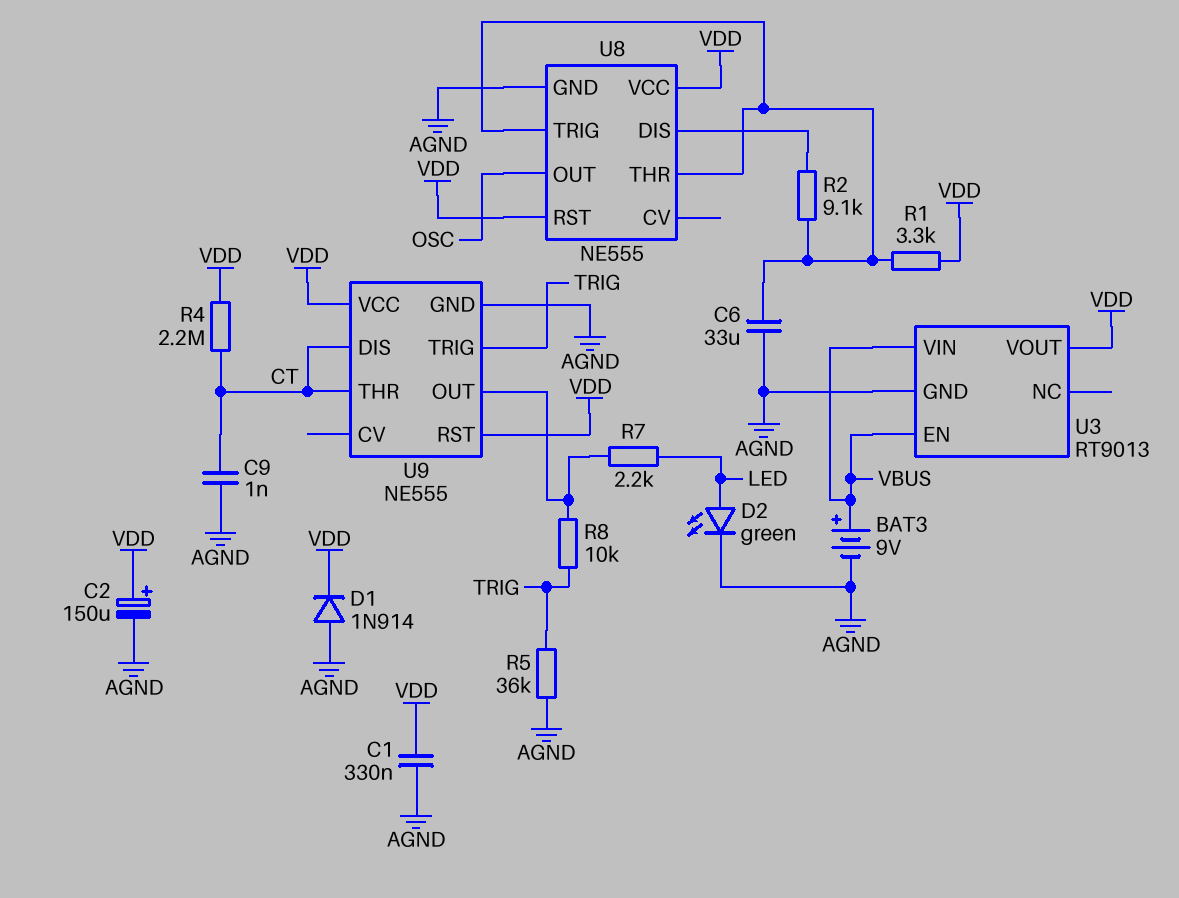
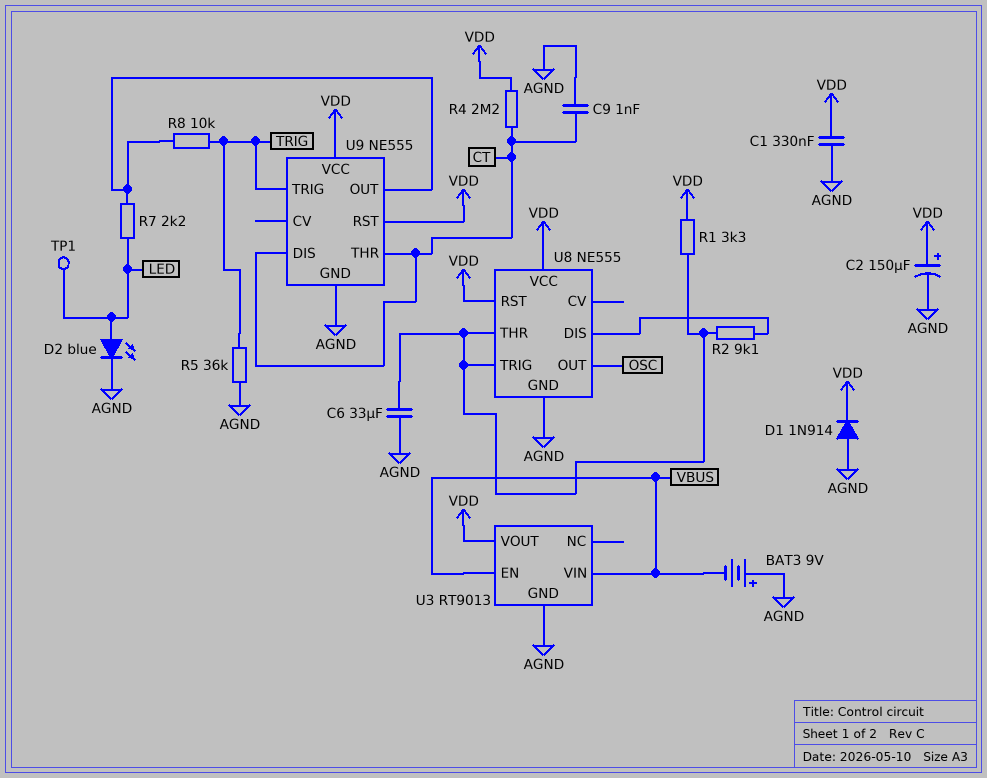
BAT3: 9V (plus VBUS, minus AGND) -> 9V (plus AGND, minus VBUS)
D2: LED green (A LED, K AGND) -> LED blue (A LED, K AGND)
TP1: none -> test point (LED)

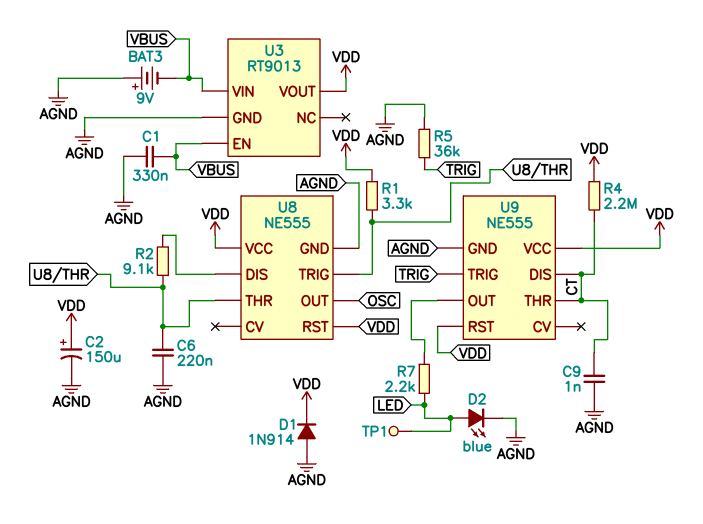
C1: 330nF (AGND, VDD) -> 330nF (AGND, VBUS)
C6: 33uF (AGND, U8/THR) -> 220nF (AGND, U8/THR)
R8: 10k (TRIG, U9/OUT) -> none

